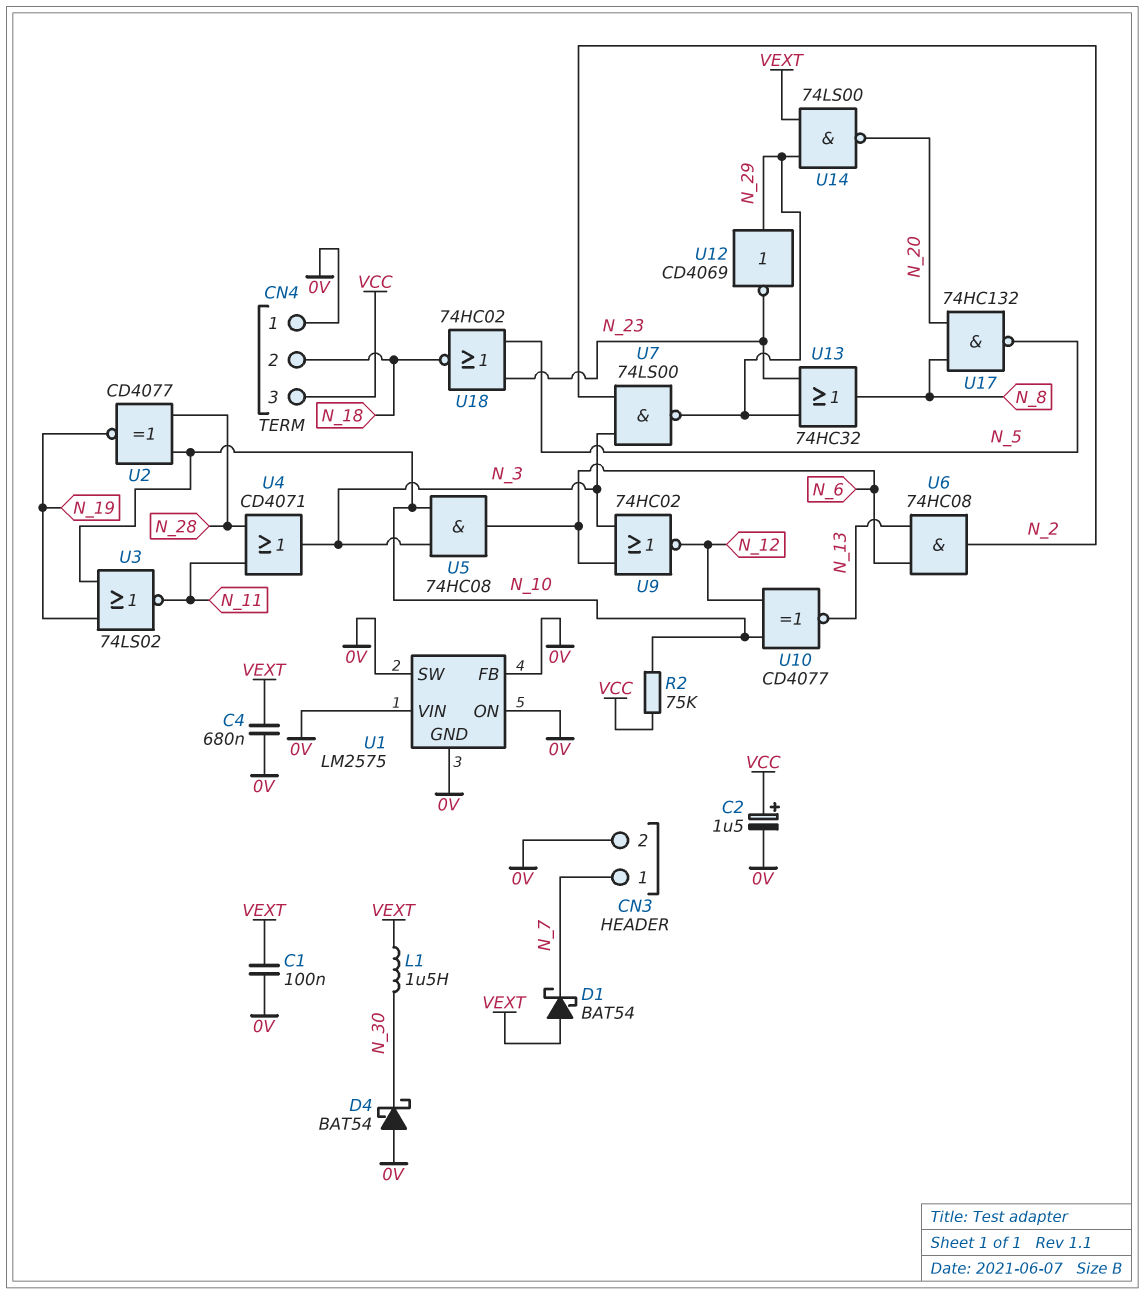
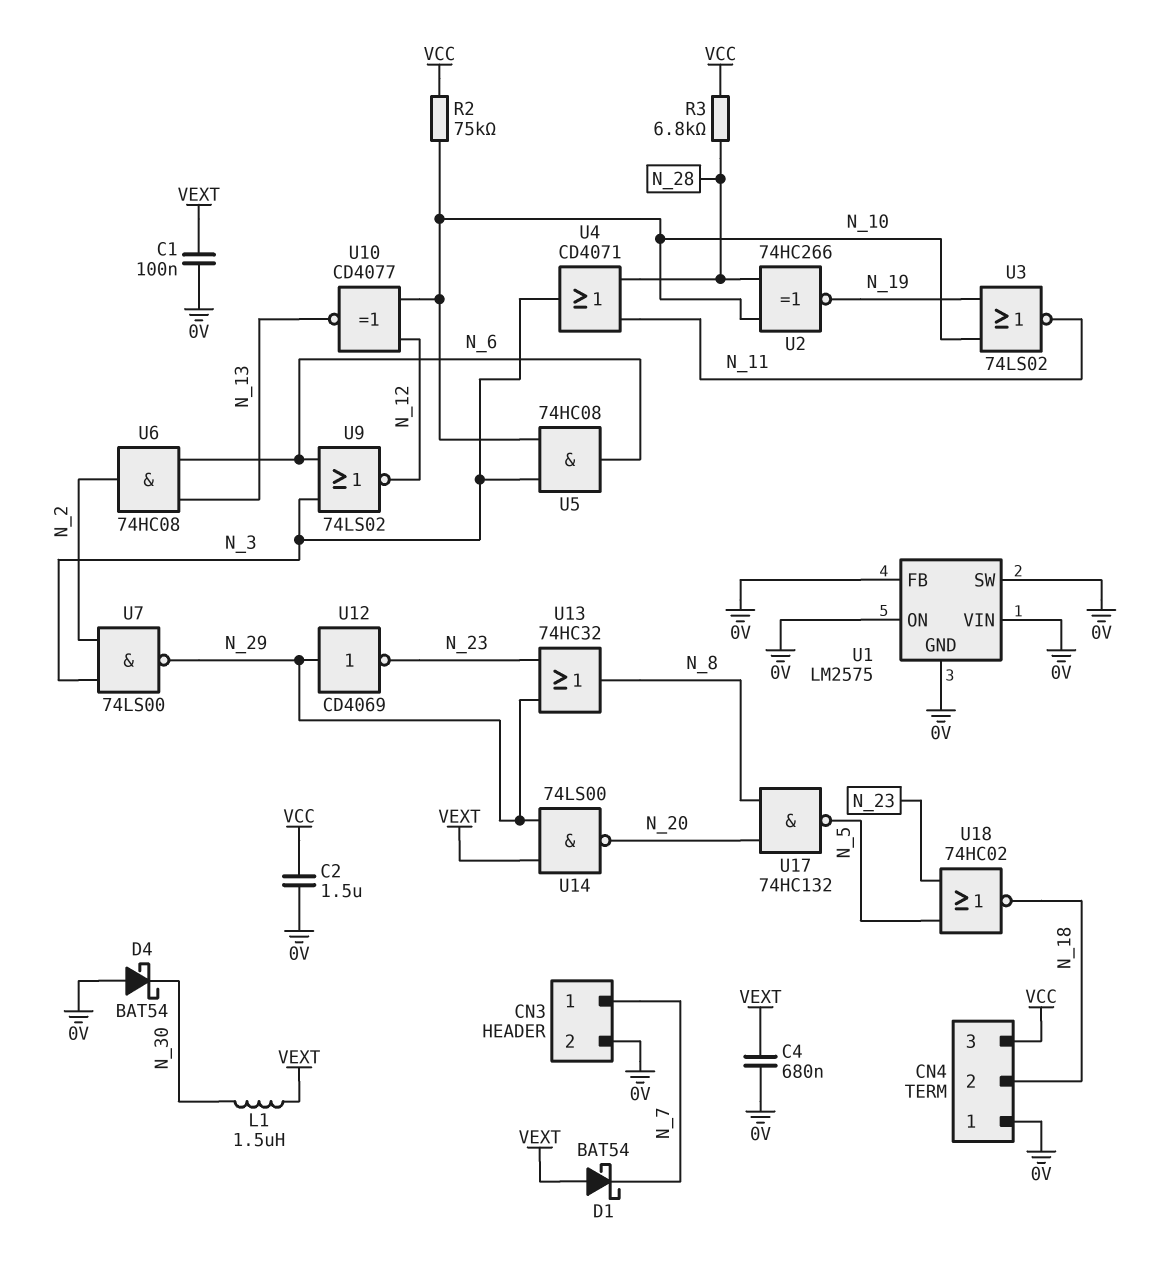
C2: 1.5uF (plus VCC, minus 0V) -> 1.5uF (0V, VCC)
R3: none -> 6.8k (N_28, VCC)
U2: XNOR CD4077 (in N_10, in N_28, out N_19) -> XNOR 74HC266 (in N_10, in N_28, out N_19)
U9: NOR 74HC02 (in N_3, in N_6, out N_12) -> NOR 74LS02 (in N_3, in N_6, out N_12)

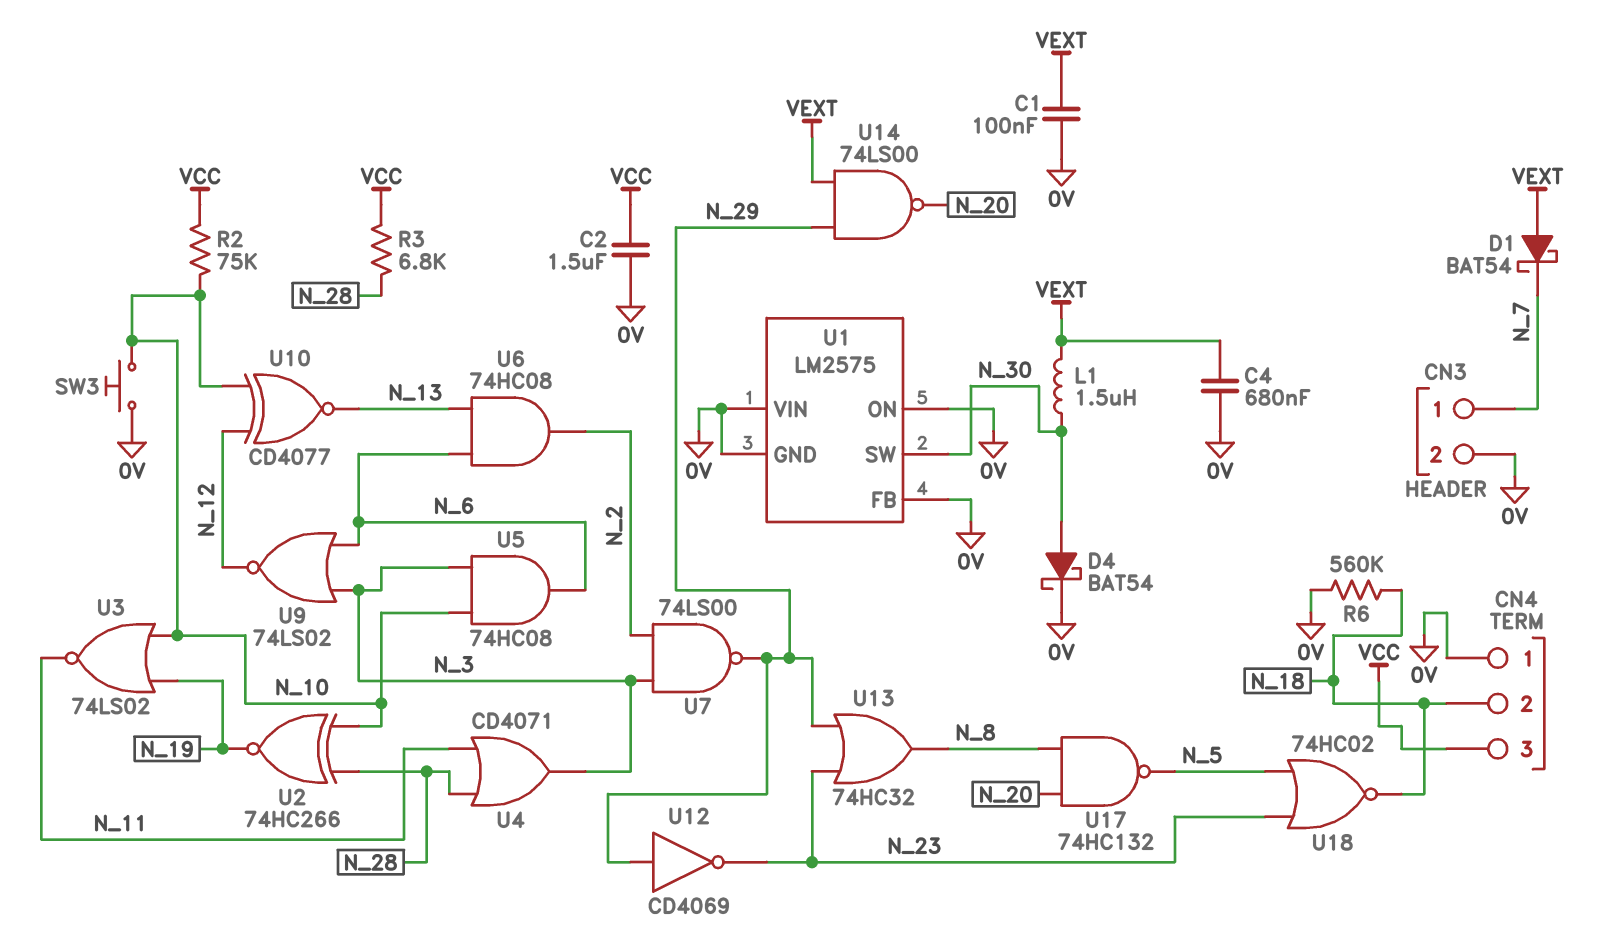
D4: schottky BAT54 (A 0V, K N_30) -> schottky BAT54 (A N_30, K 0V)
R6: none -> 560k (0V, N_18)
SW3: none -> button (0V, N_10)
U1 pin SW: 0V -> N_30

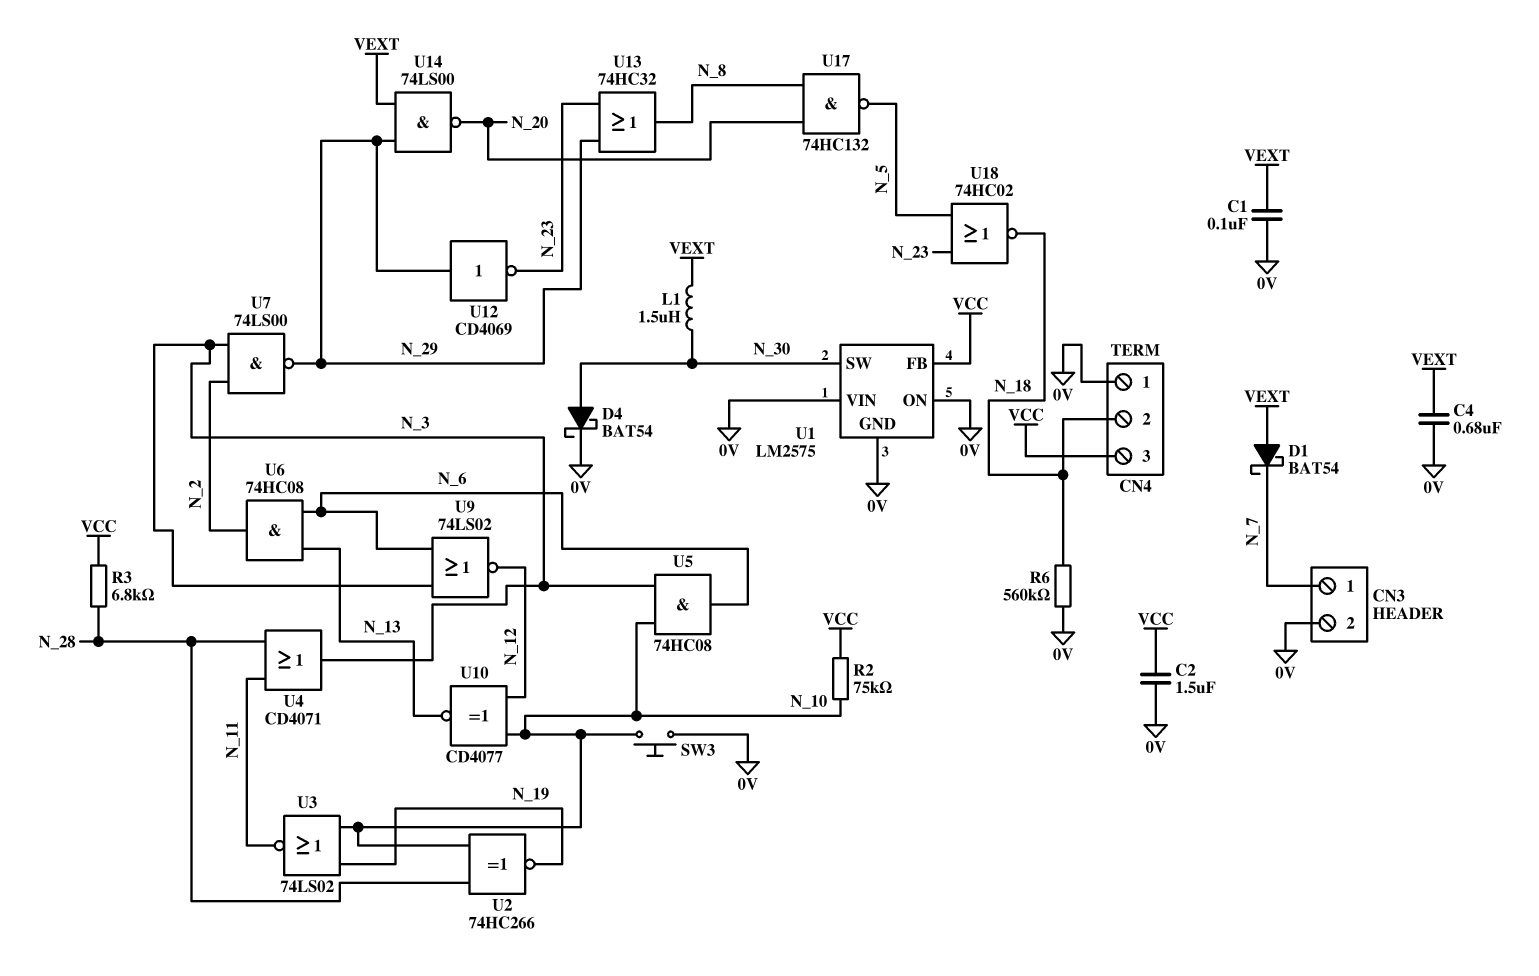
U1 pin FB: 0V -> VCC

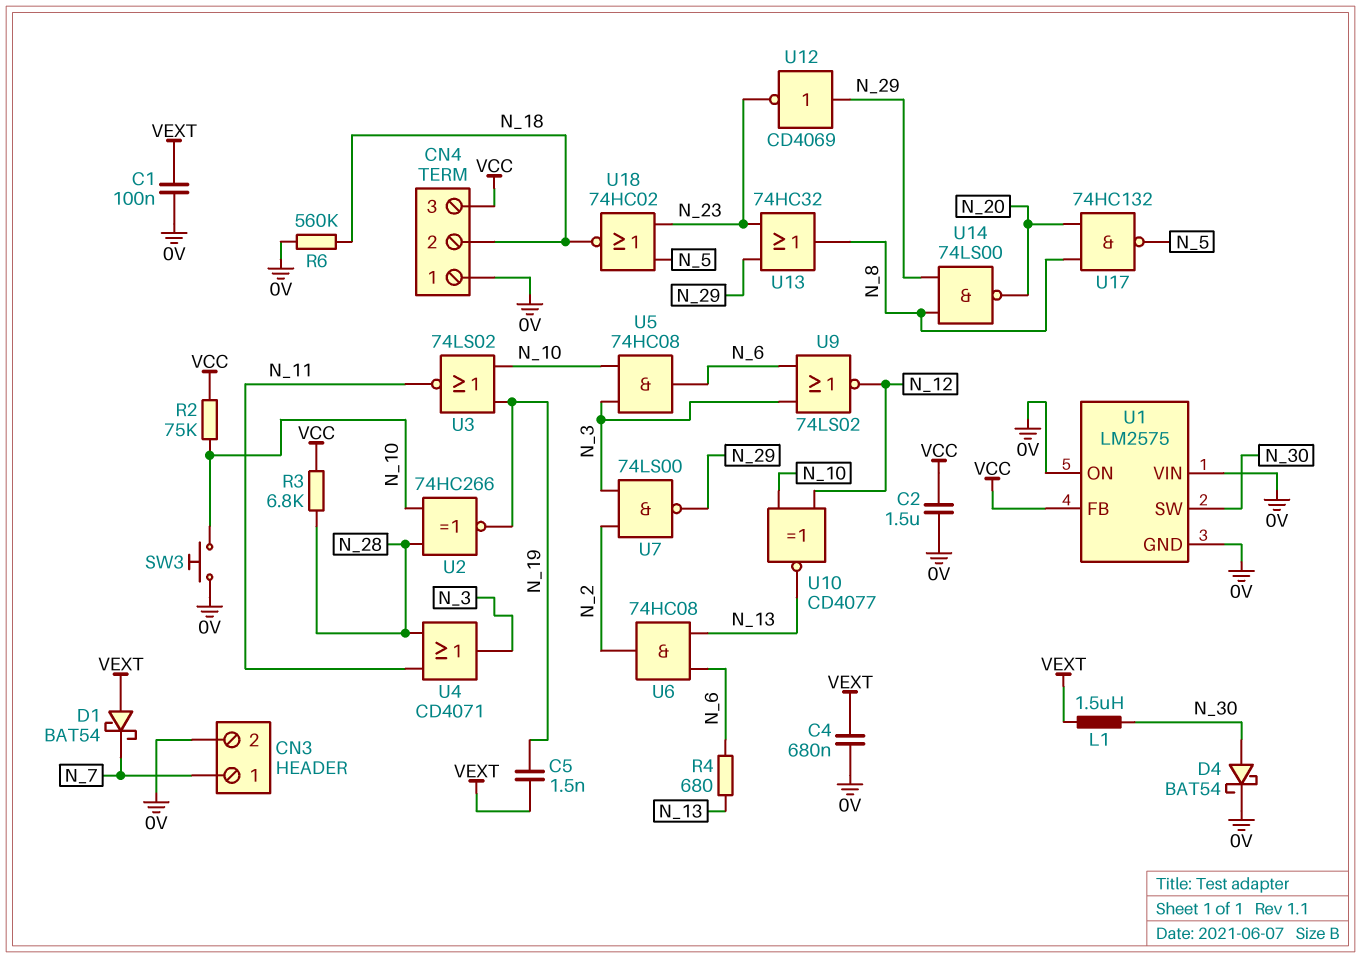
C5: none -> 1.5nF (N_19, VEXT)
R4: none -> 680 (N_6, N_13)
U14: NAND 74LS00 (in N_29, in VEXT, out N_20) -> NAND 74LS00 (in N_8, in N_29, out N_20)

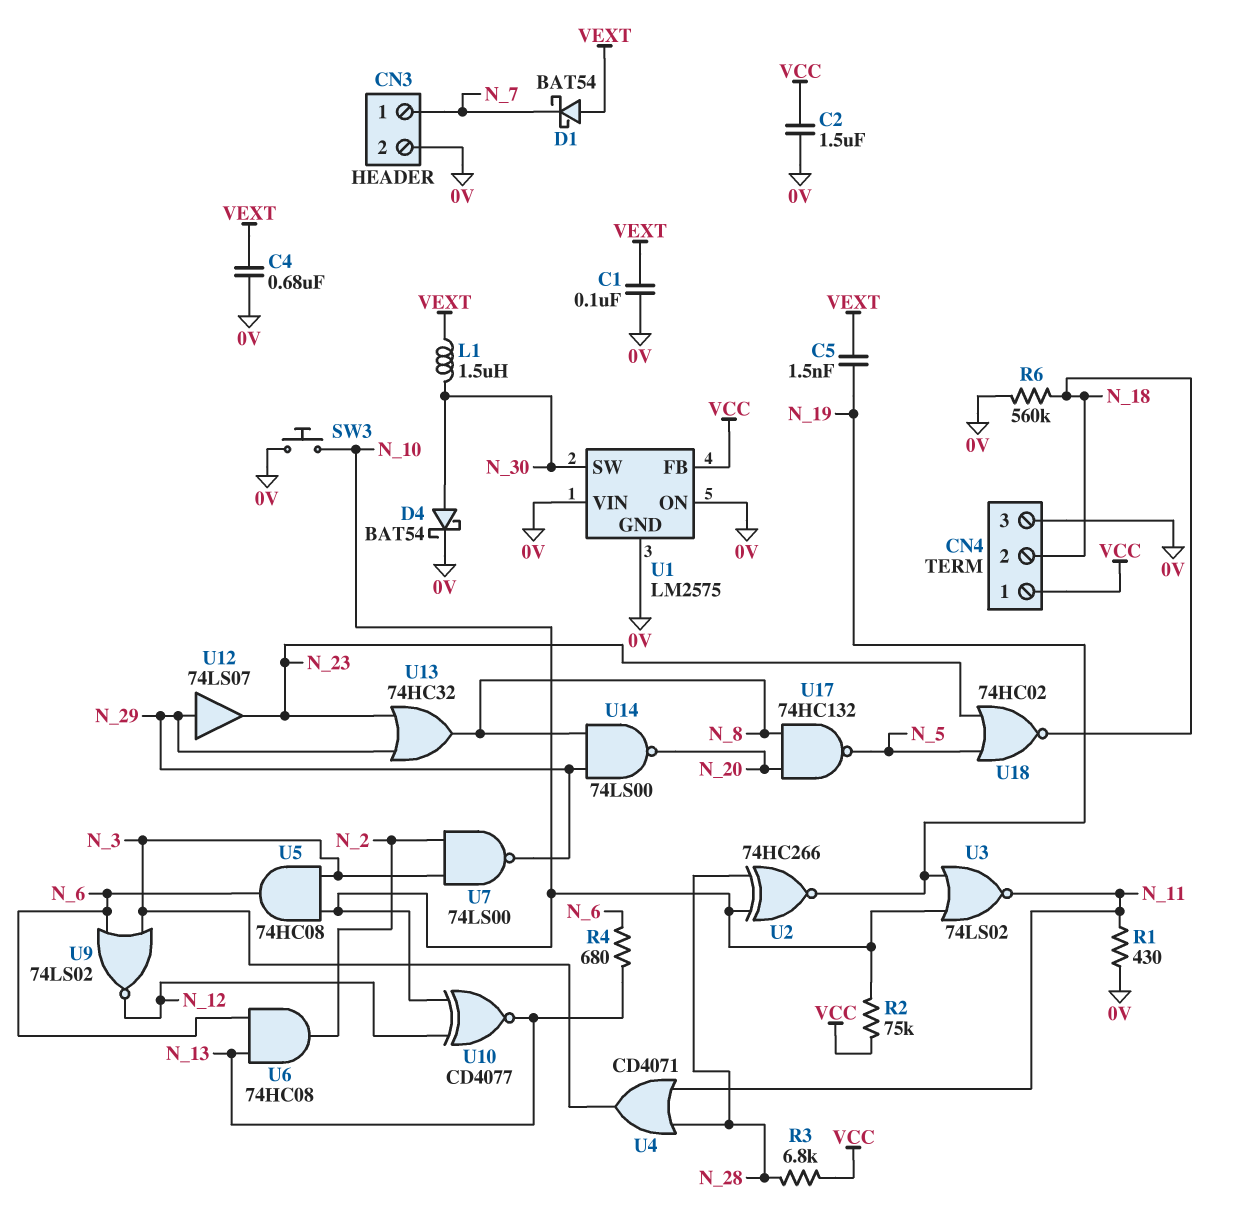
CN4 pin 1: 0V -> VCC
CN4 pin 3: VCC -> 0V
R1: none -> 430 (0V, N_11)
U12: NOT CD4069 (in N_29, out N_23) -> buffer 74LS07 (in N_29, out N_23)

